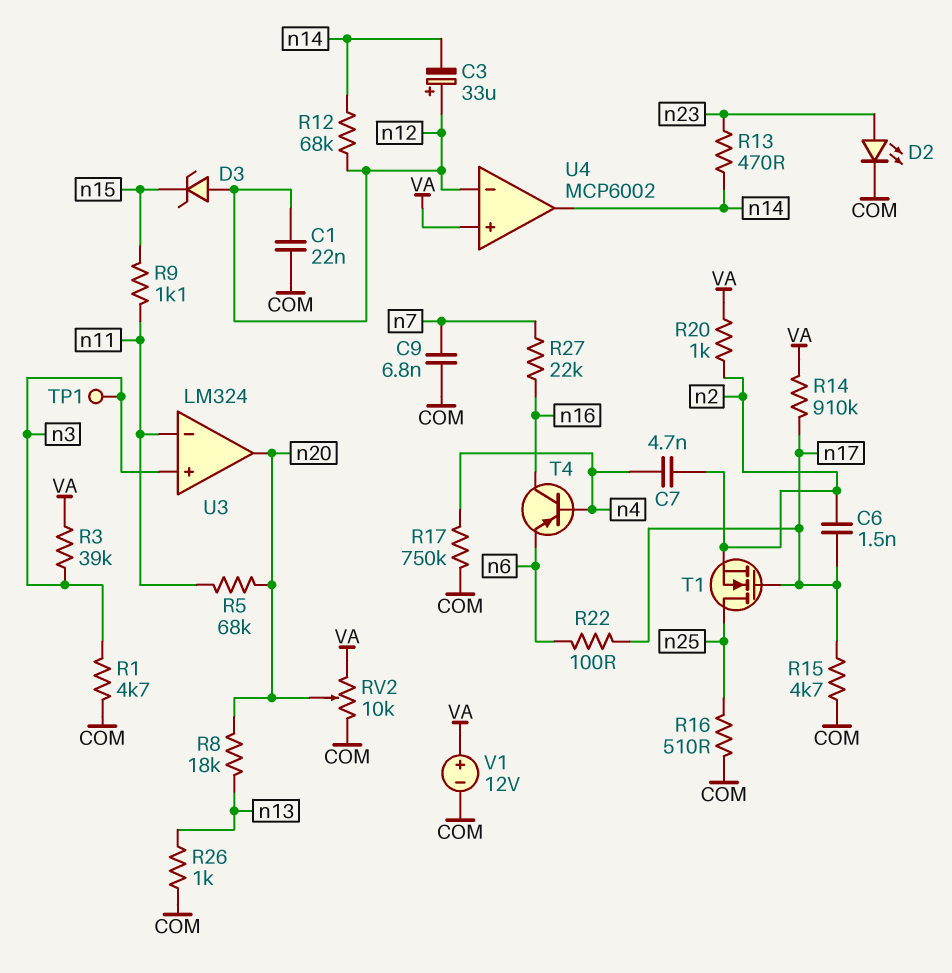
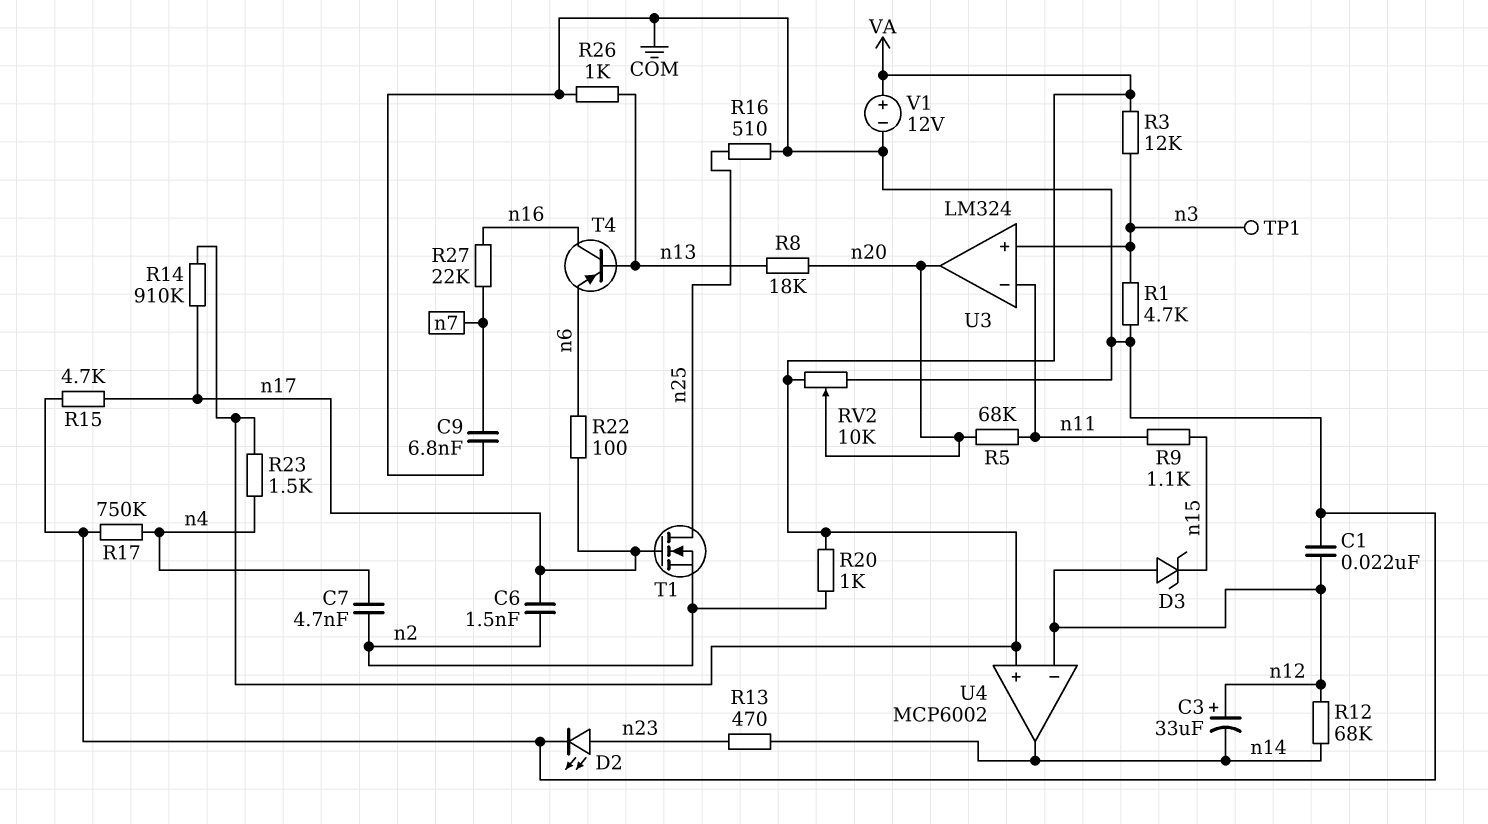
R3: 39k (VA, n3) -> 12k (VA, n3)
R23: none -> 1.5k (VA, n4)
T4: PNP (B n4, C n16, E n6) -> PNP (B n13, C n16, E n6)

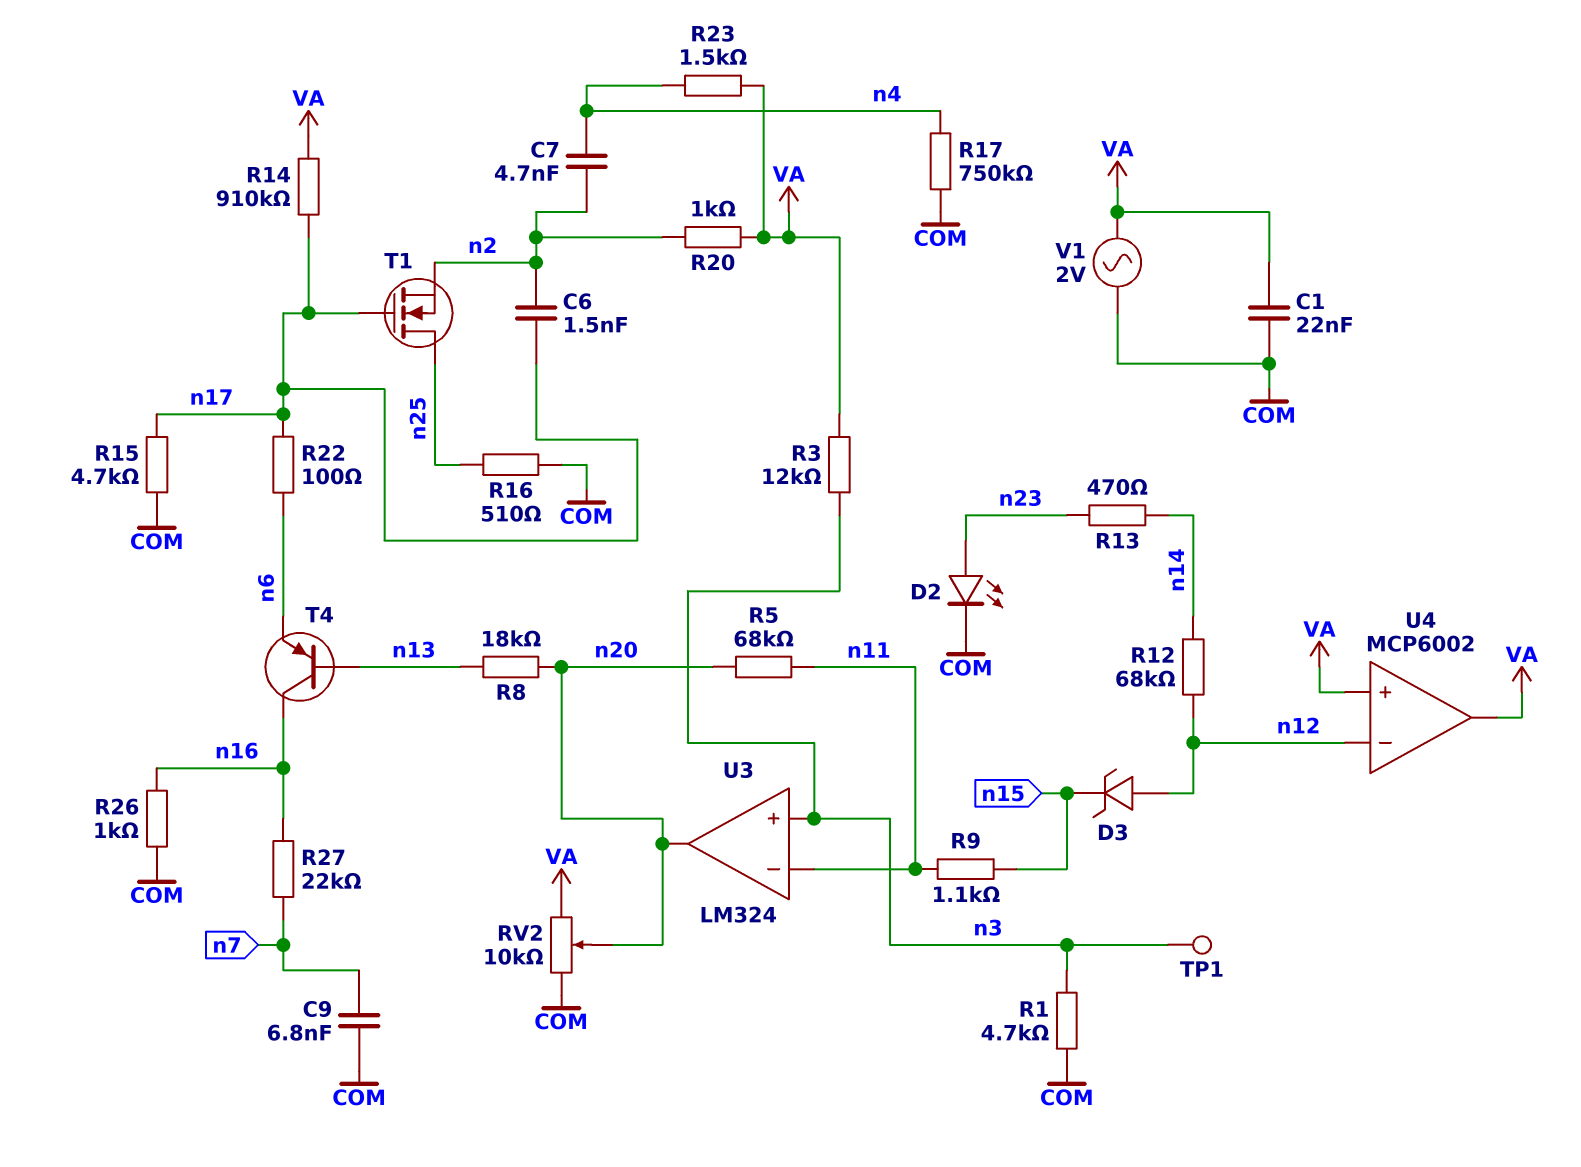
C1: 22nF (COM, n12) -> 22nF (COM, VA)
C3: 33uF (plus n12, minus n14) -> none
R26: 1k (COM, n13) -> 1k (COM, n16)
U4 pin out: n14 -> VA
V1: 12V (plus VA, minus COM) -> AC 2V (COM, VA)

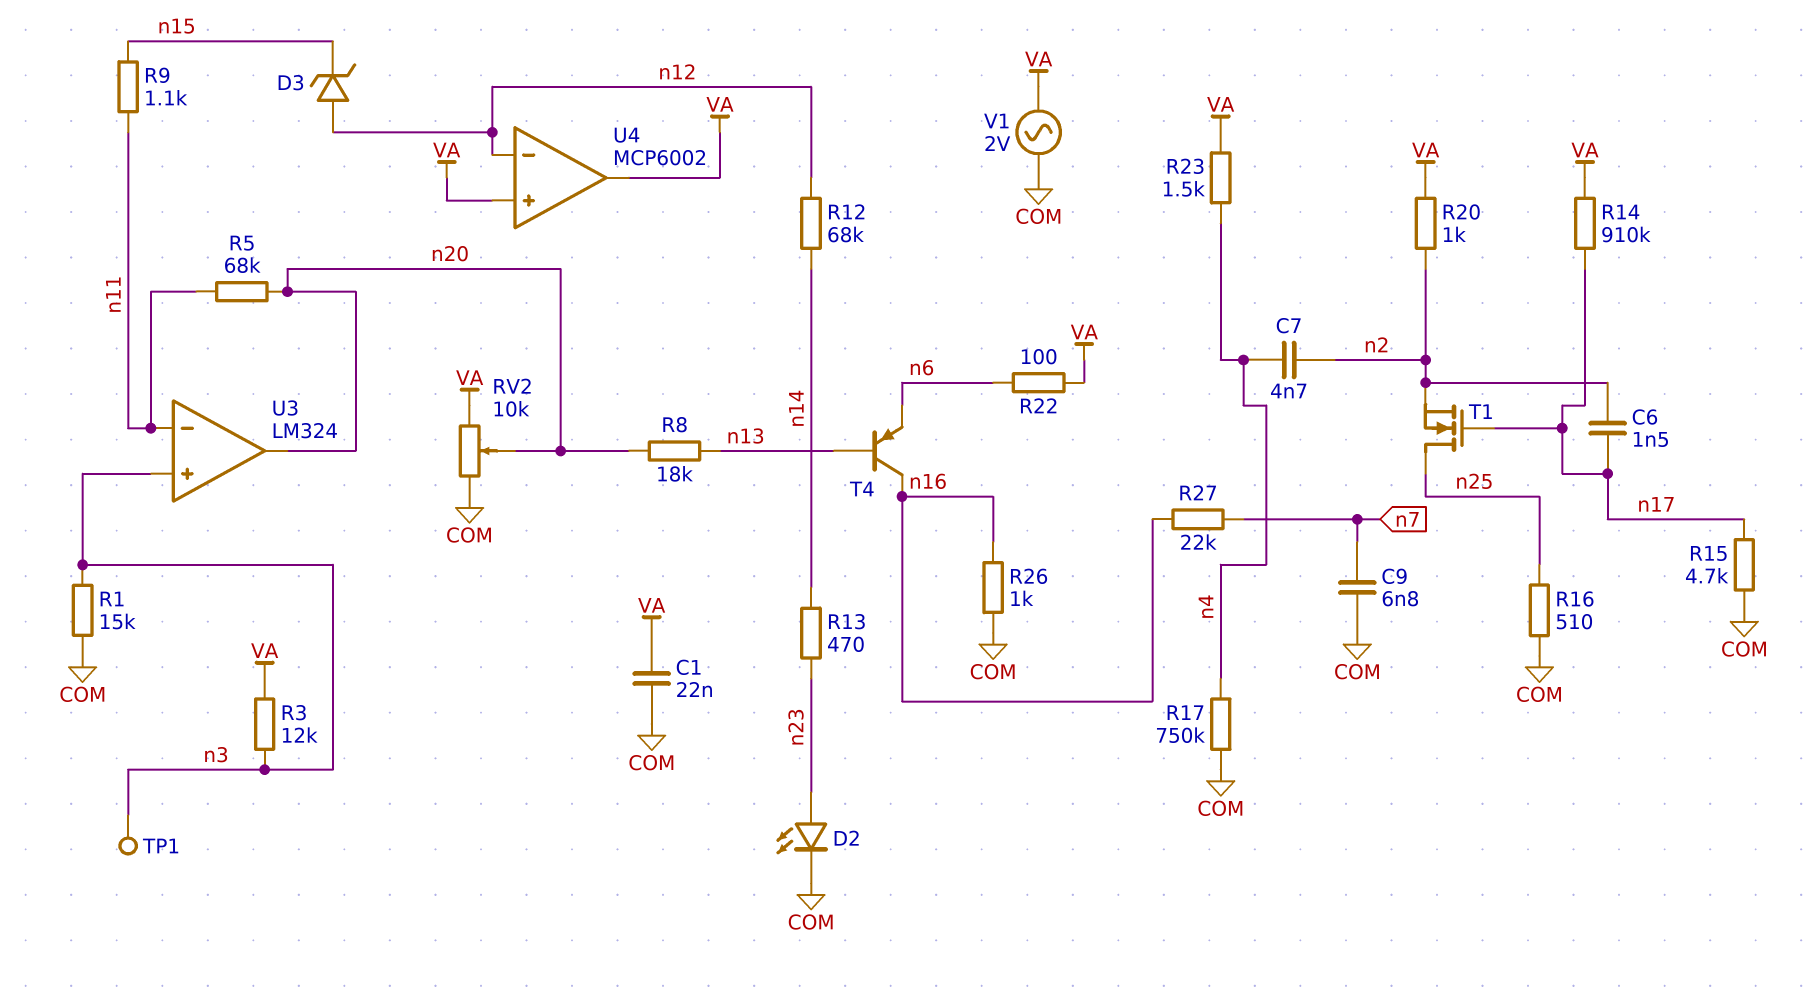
R1: 4.7k (COM, n3) -> 15k (COM, n3)
R22: 100 (n6, n17) -> 100 (VA, n6)

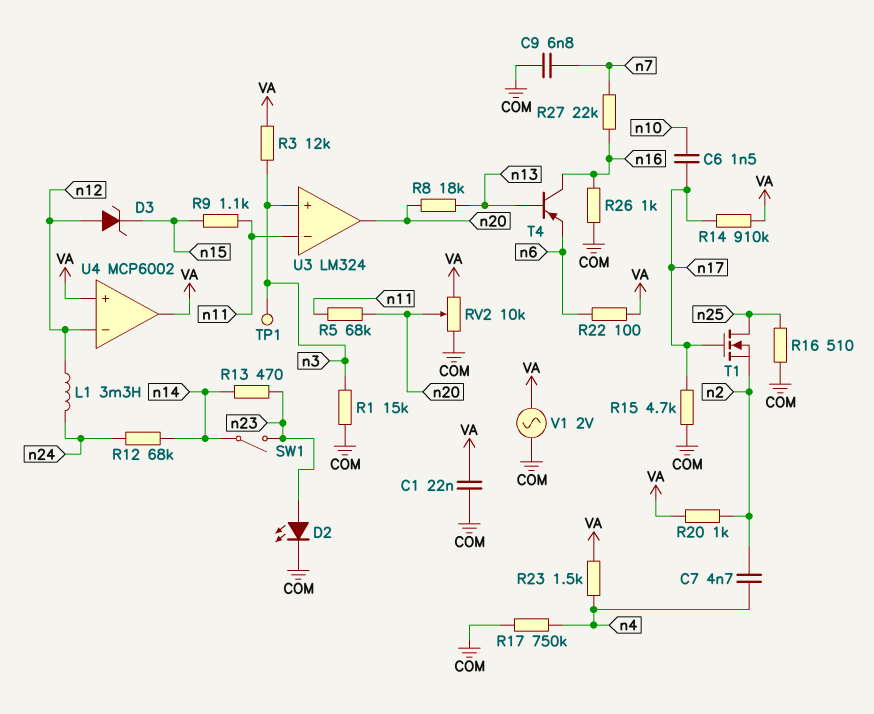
C6: 1.5nF (n2, n17) -> 1.5nF (n10, n17)
L1: none -> 3.3mH (n12, n24)
R12: 68k (n12, n14) -> 68k (n14, n24)
SW1: none -> switch (n14, n23)

